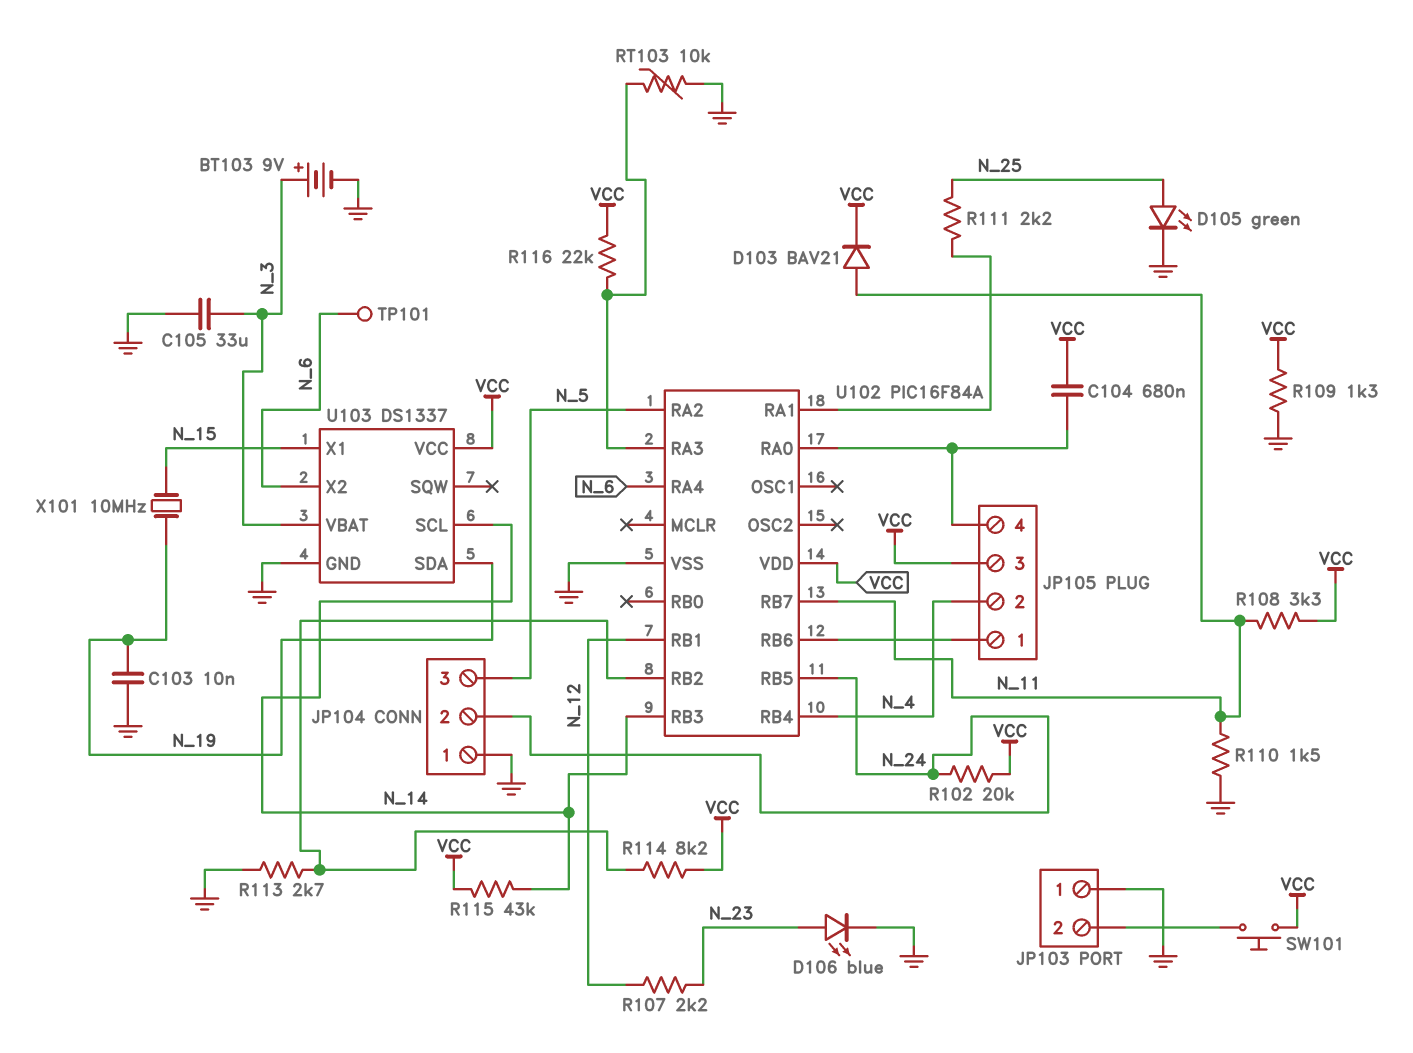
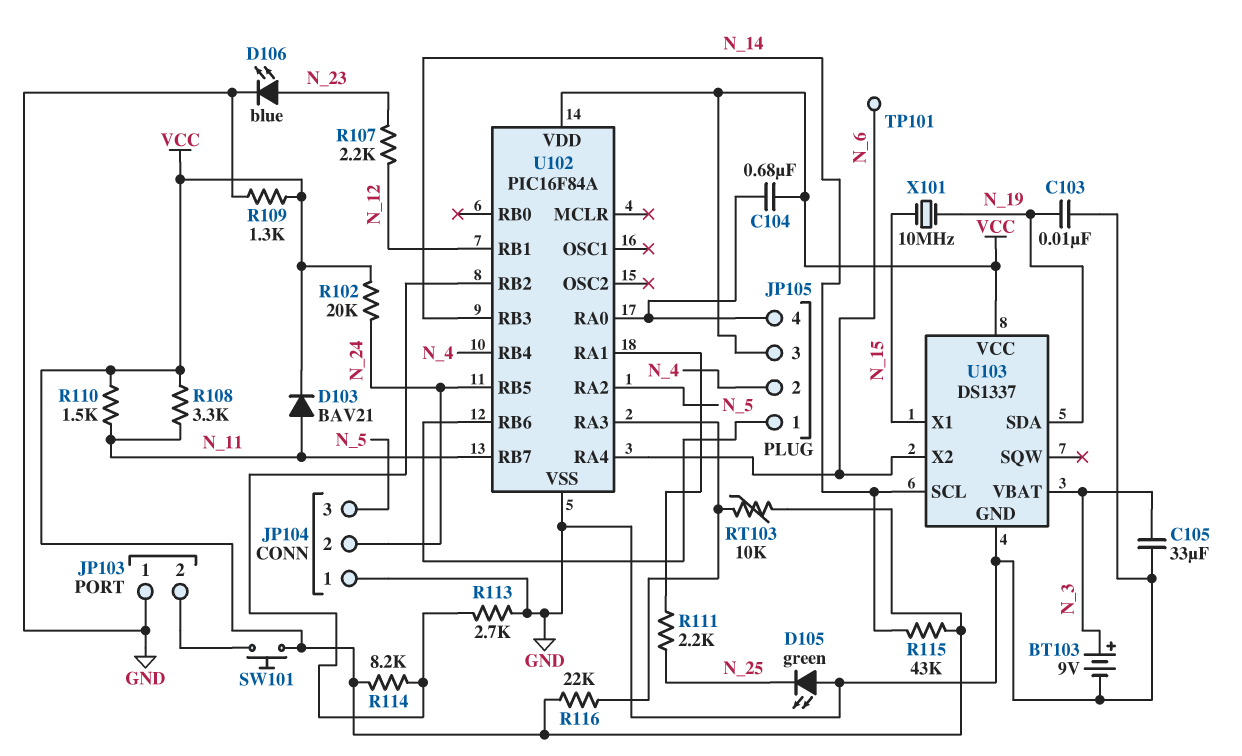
D105: LED green (A N_25, K GND) -> LED green (A GND, K N_25)
R110: 1.5k (GND, N_11) -> 1.5k (N_11, VCC)
RT103: 10k (GND, U102/RA3) -> 10k (U102/RA3, VCC)

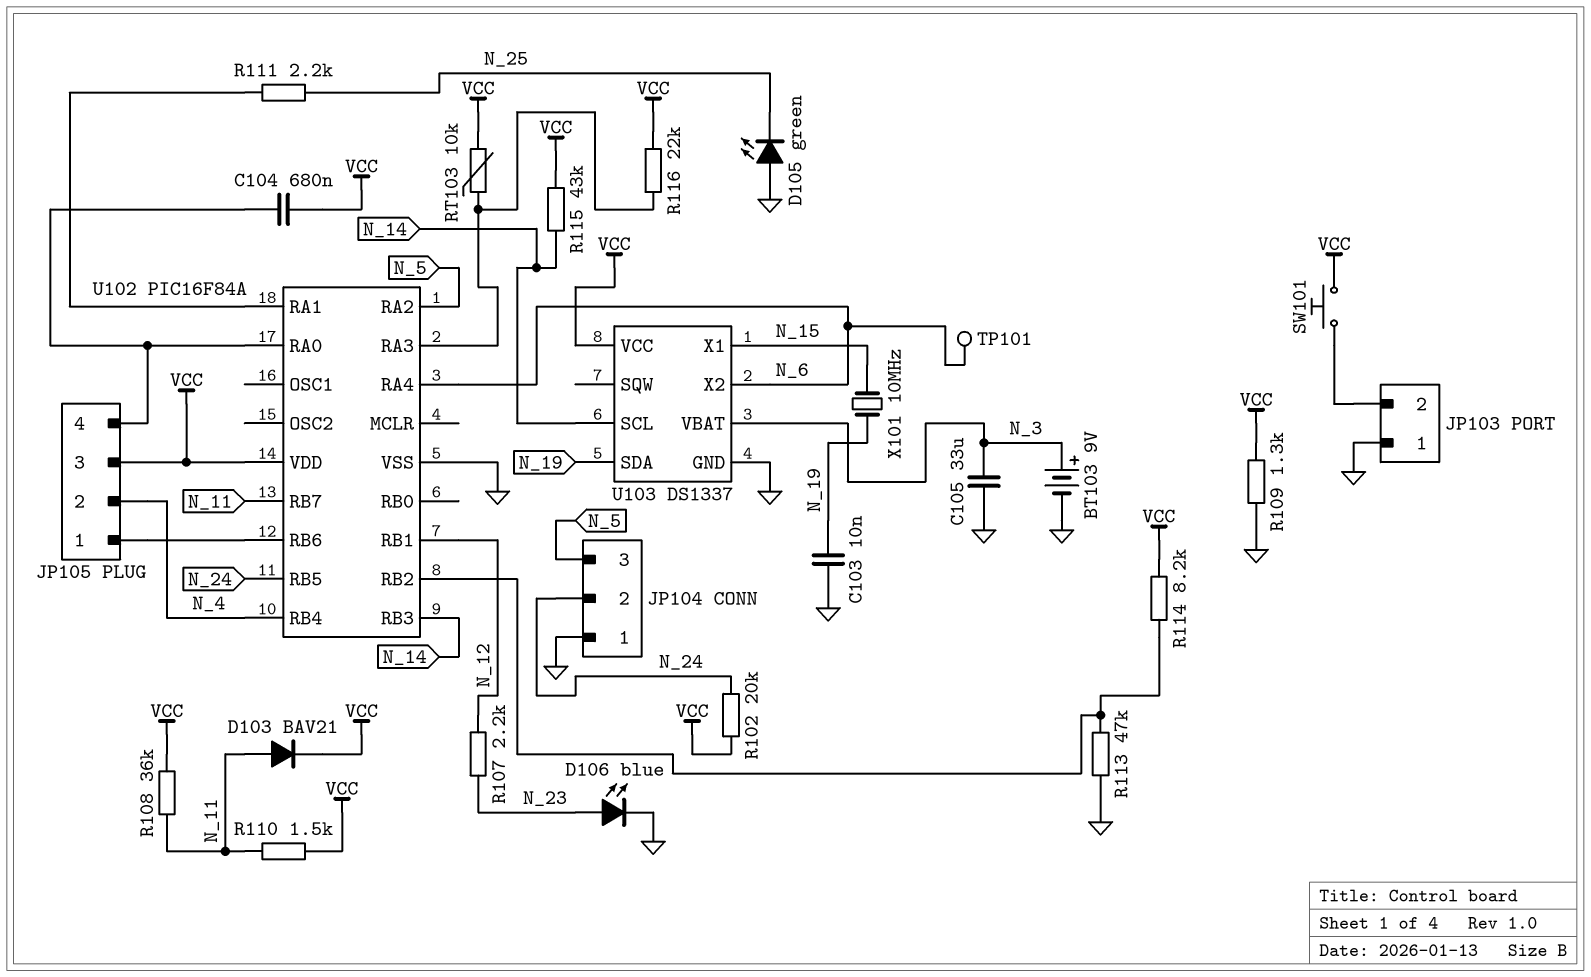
R108: 3.3k (N_11, VCC) -> 36k (N_11, VCC)
R113: 2.7k (GND, U102/RB2) -> 47k (GND, U102/RB2)

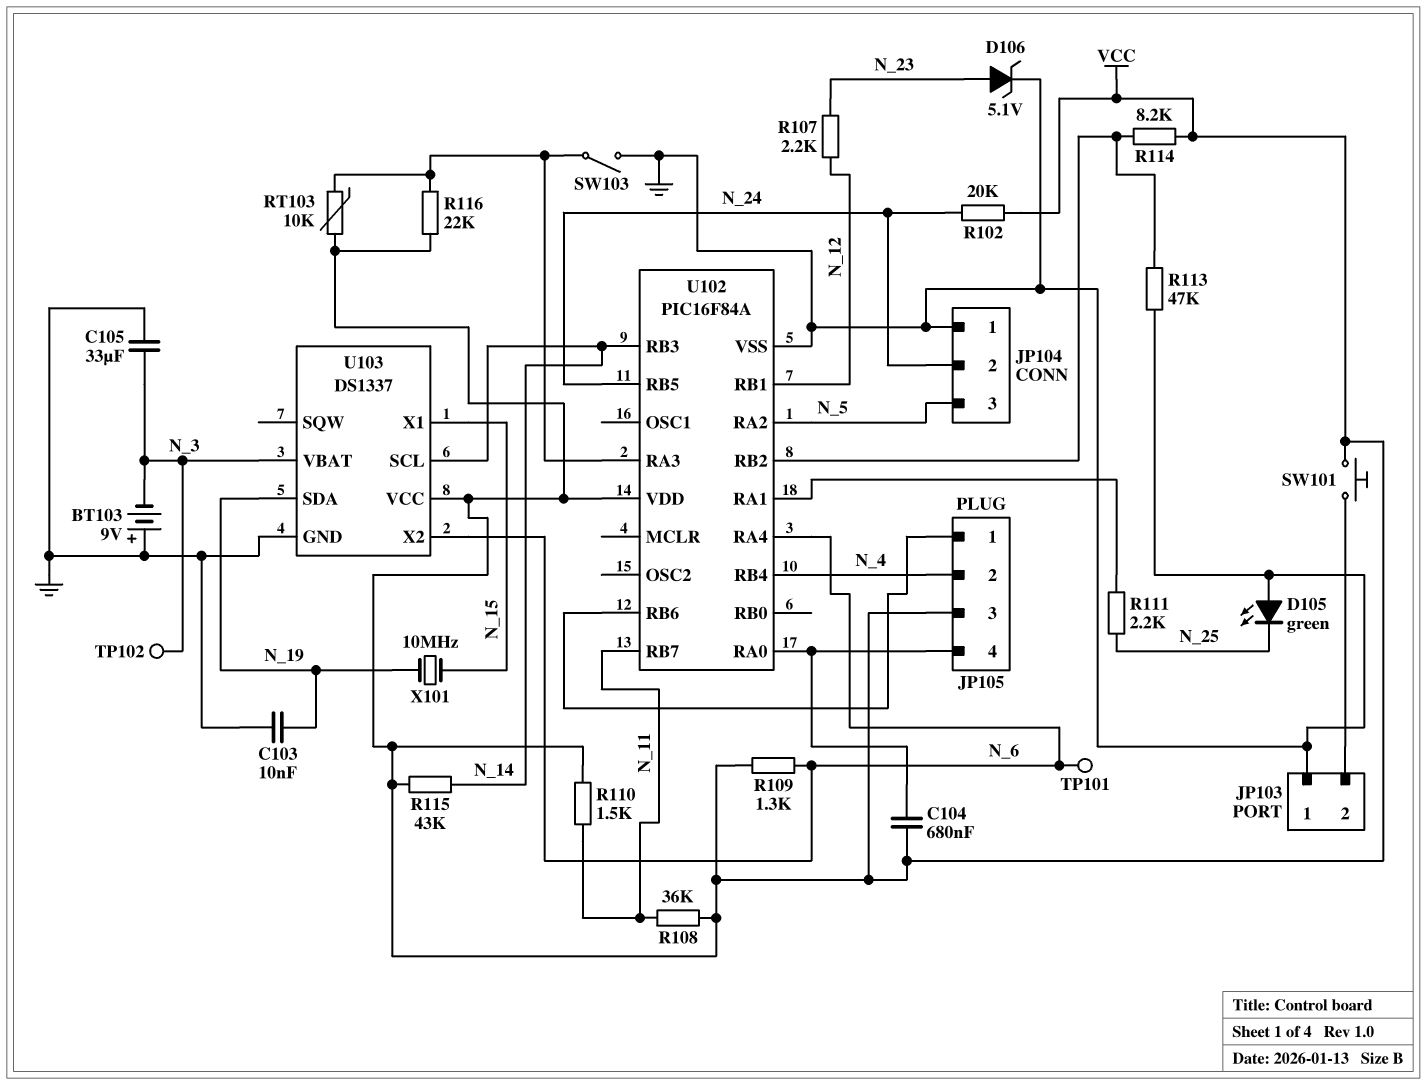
BT103: 9V (plus N_3, minus GND) -> 9V (plus GND, minus N_3)
D103: diode BAV21 (A N_11, K VCC) -> none
D106: LED blue (A N_23, K GND) -> zener 5.1V (A N_23, K GND)
R109: 1.3k (GND, VCC) -> 1.3k (N_6, VCC)
SW103: none -> switch (GND, U102/RA3)
TP102: none -> test point (N_3)

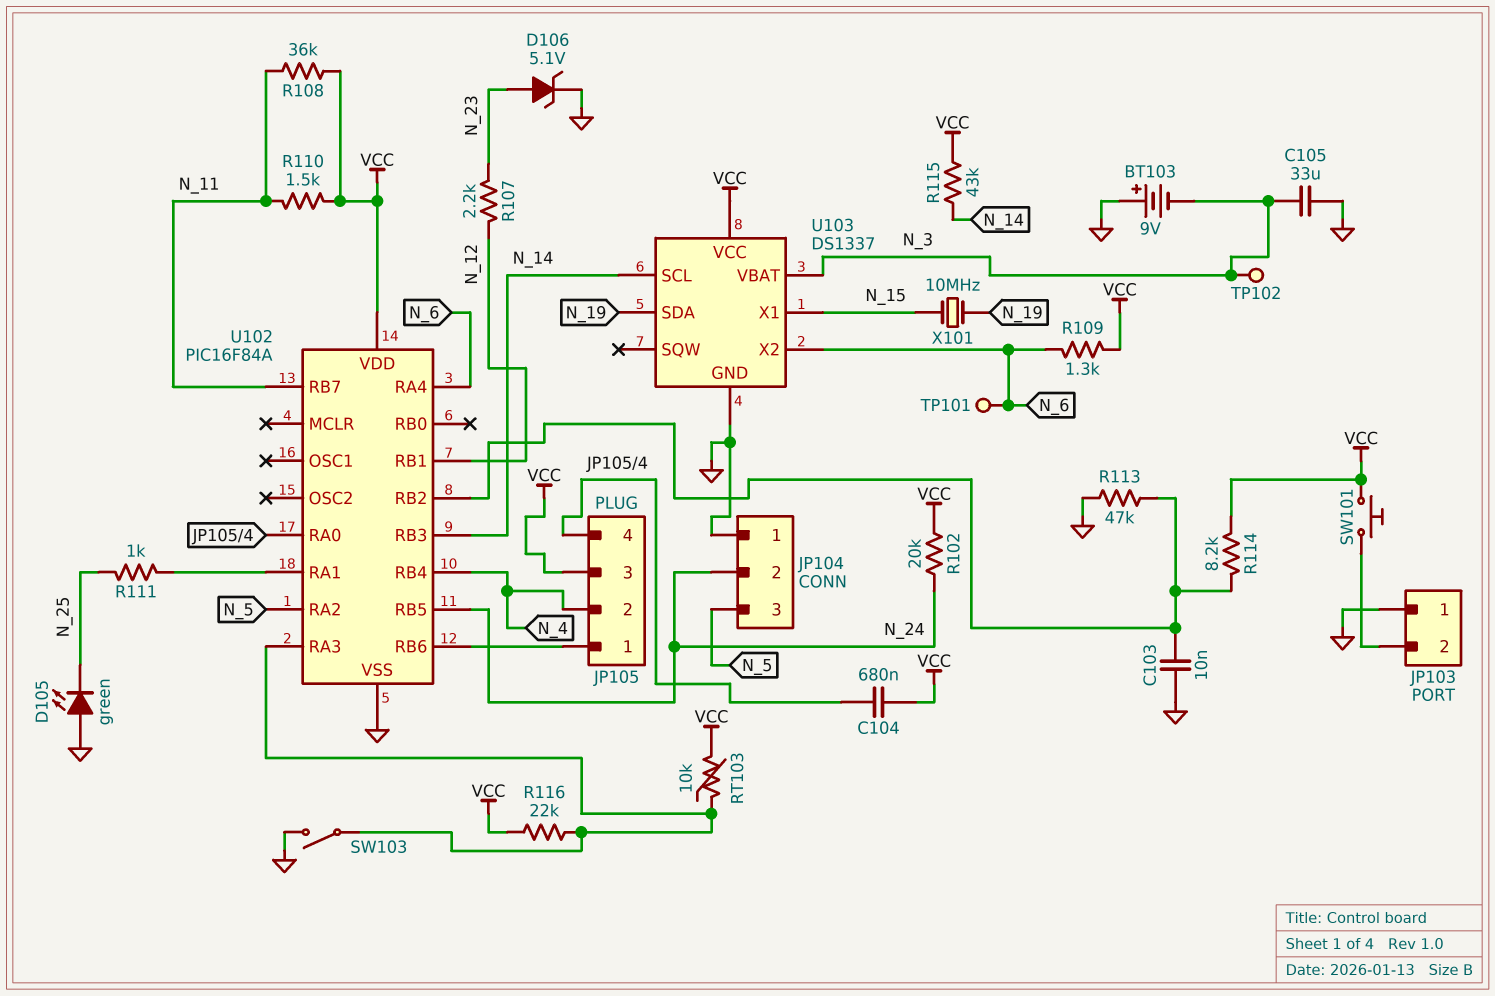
C103: 10nF (GND, N_19) -> 10nF (GND, U102/RB2)
R111: 2.2k (N_25, U102/RA1) -> 1k (N_25, U102/RA1)

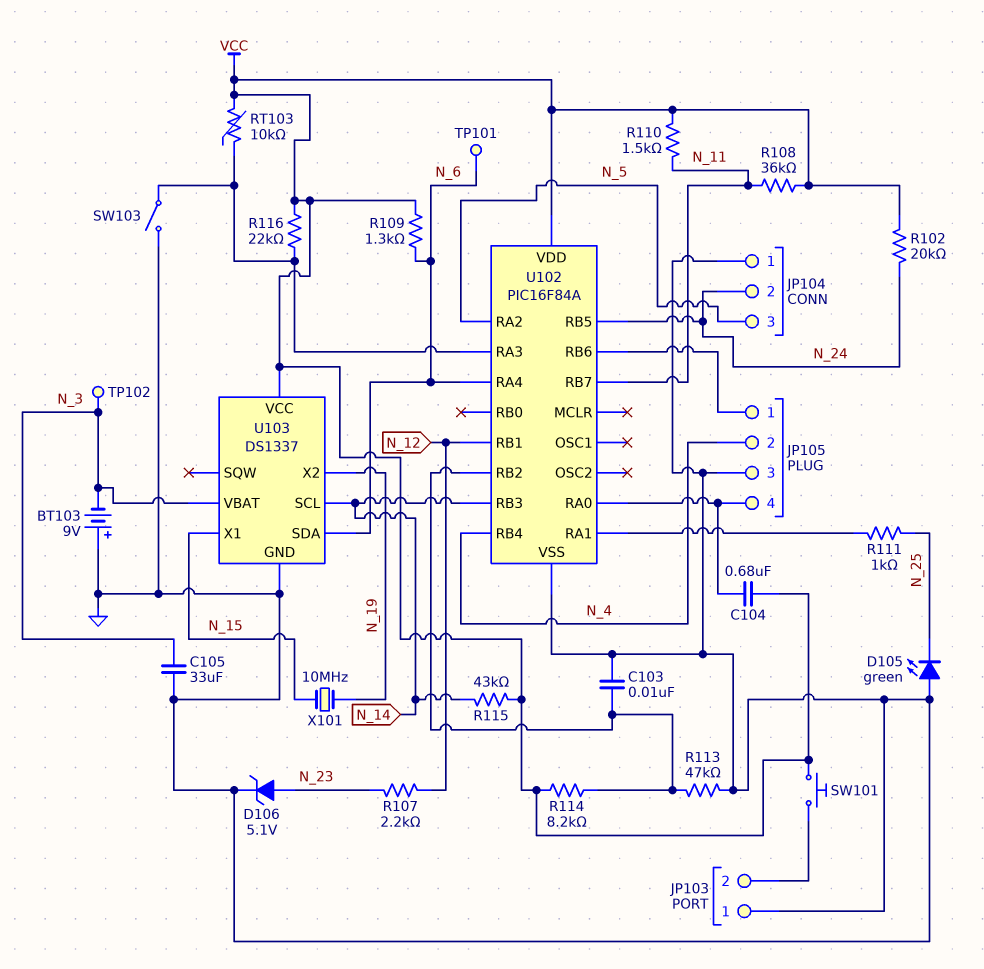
JP105 pin 3: VCC -> GND
U103 pin SDA: N_19 -> N_6
U103 pin X2: N_6 -> N_19

